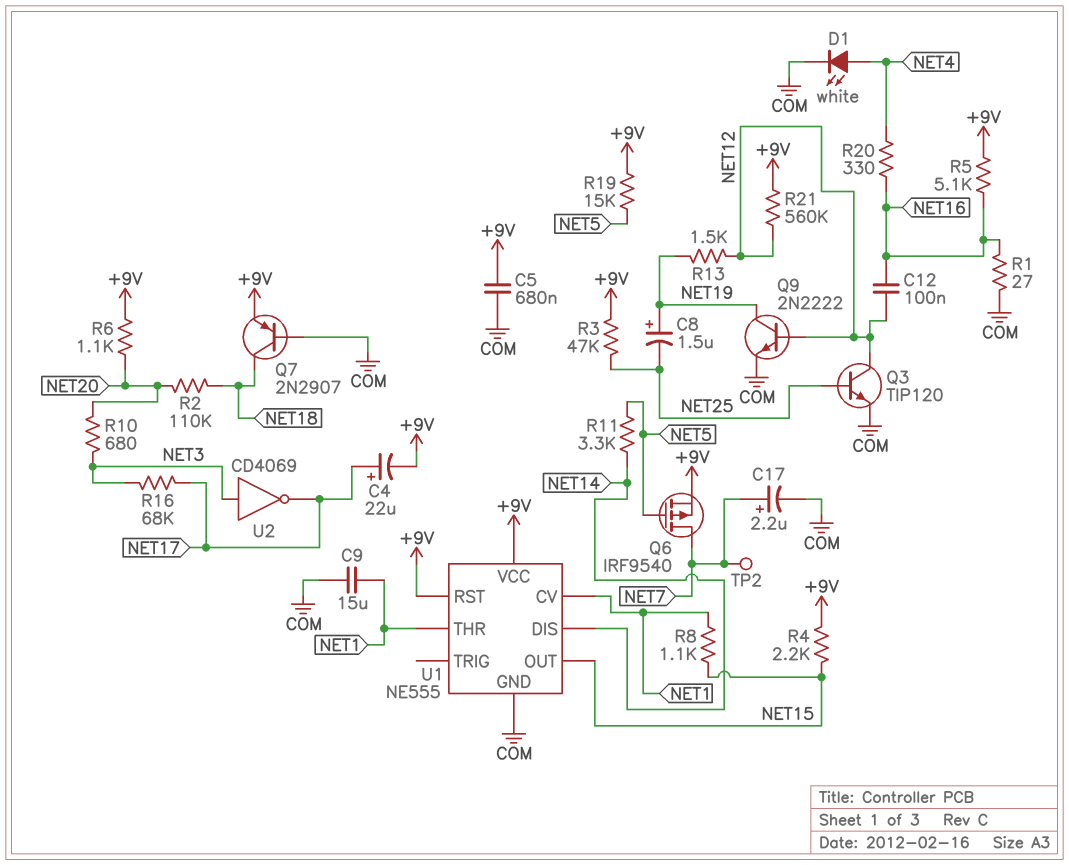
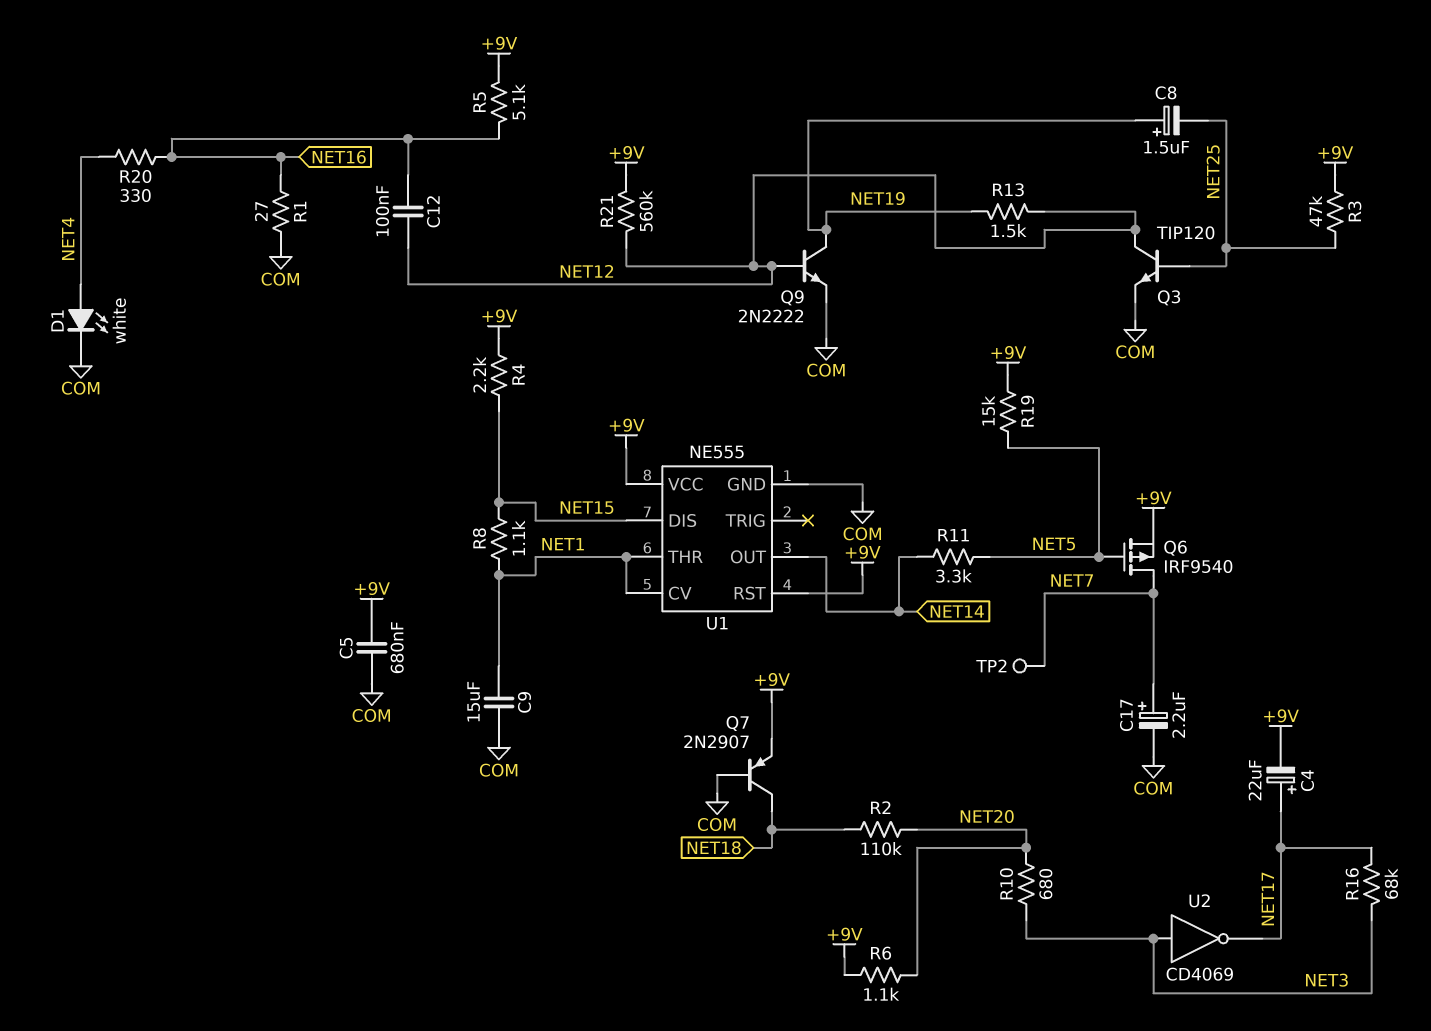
U1 pin DIS: NET14 -> NET15
U1 pin OUT: NET15 -> NET14

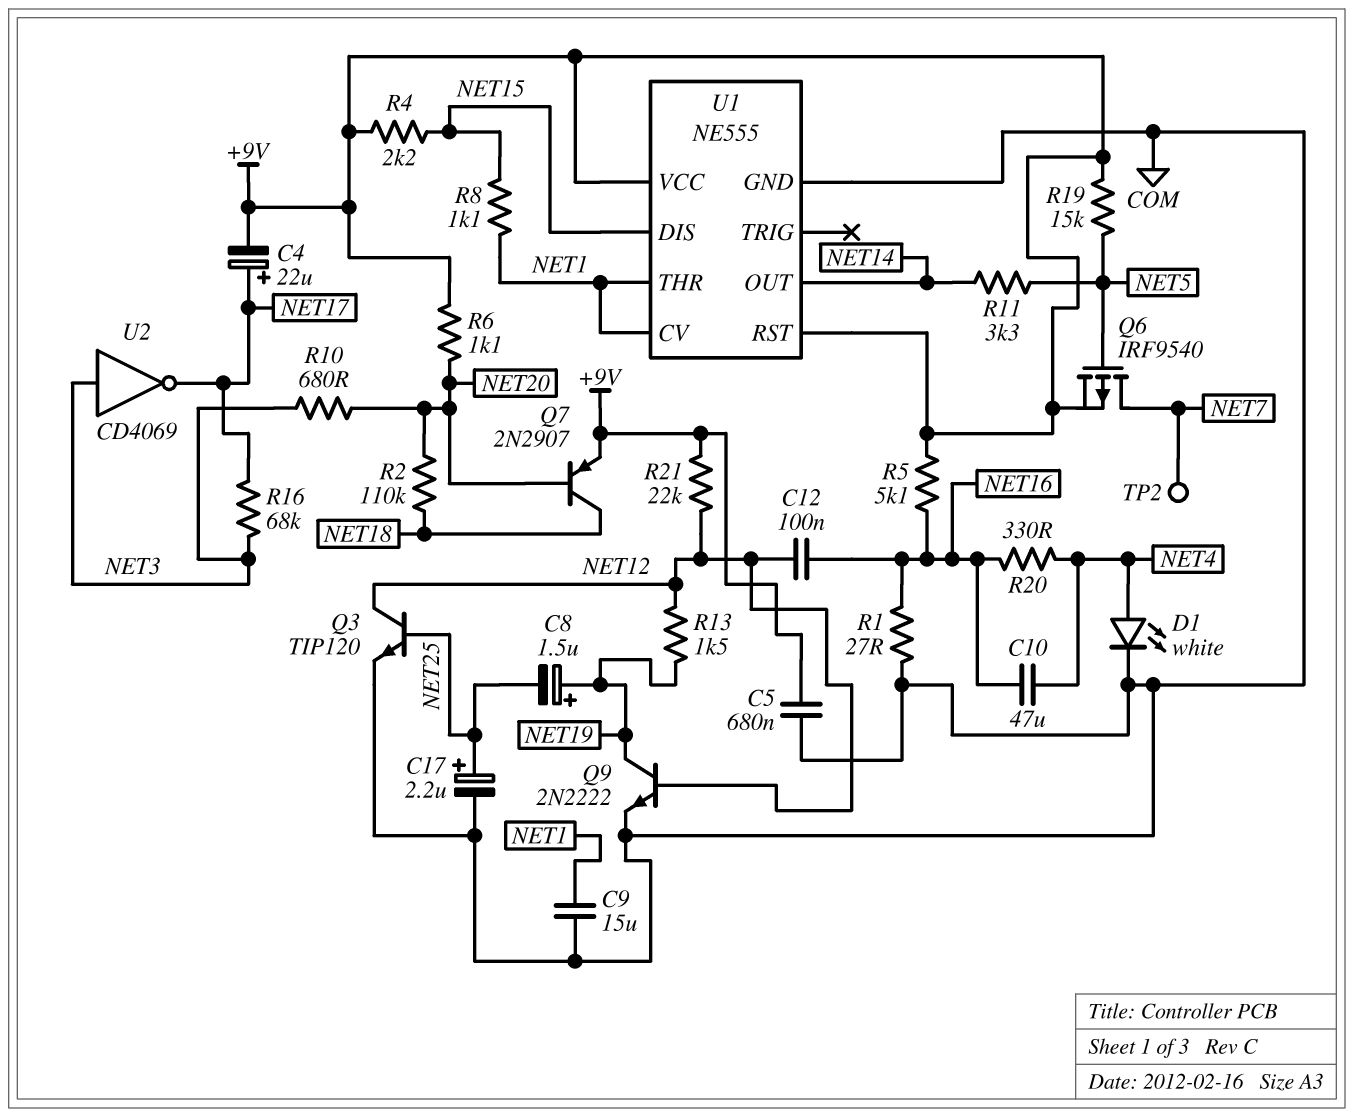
C10: none -> 47uF (NET4, NET16)
C17: 2.2uF (plus NET7, minus COM) -> 2.2uF (plus NET25, minus COM)
Q7: PNP 2N2907 (B COM, C NET18, E +9V) -> PNP 2N2907 (B NET20, C NET18, E +9V)
R3: 47k (+9V, NET25) -> none
R21: 560k (+9V, NET12) -> 22k (+9V, NET12)

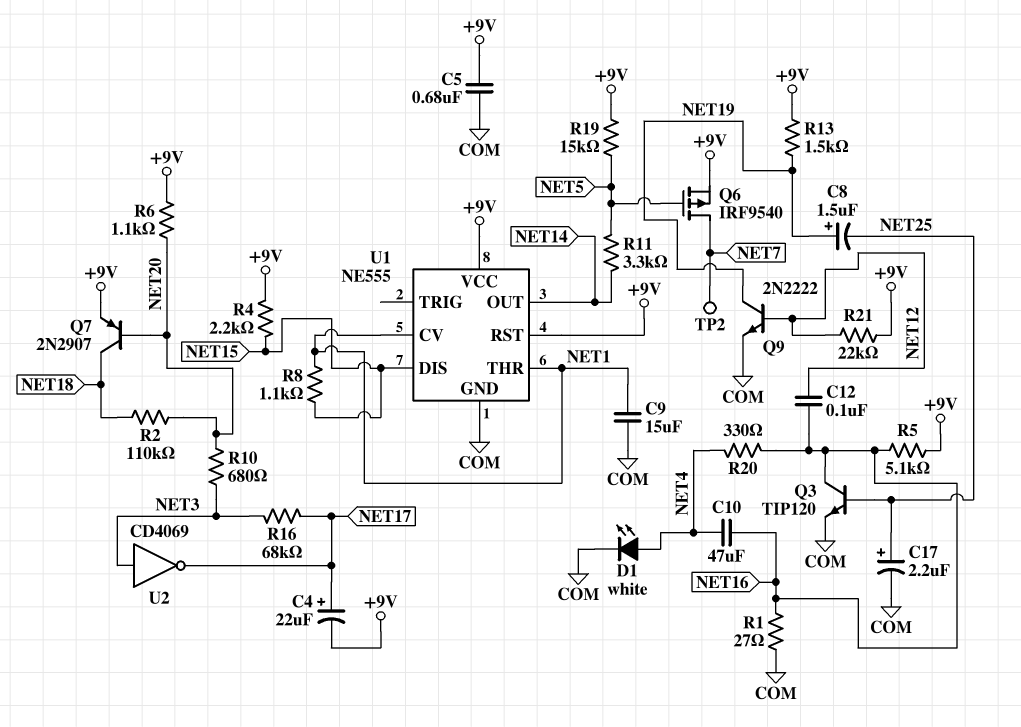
Q3: NPN TIP120 (B NET25, C NET12, E COM) -> NPN TIP120 (B NET25, C NET16, E COM)
R13: 1.5k (NET12, NET19) -> 1.5k (+9V, NET19)

